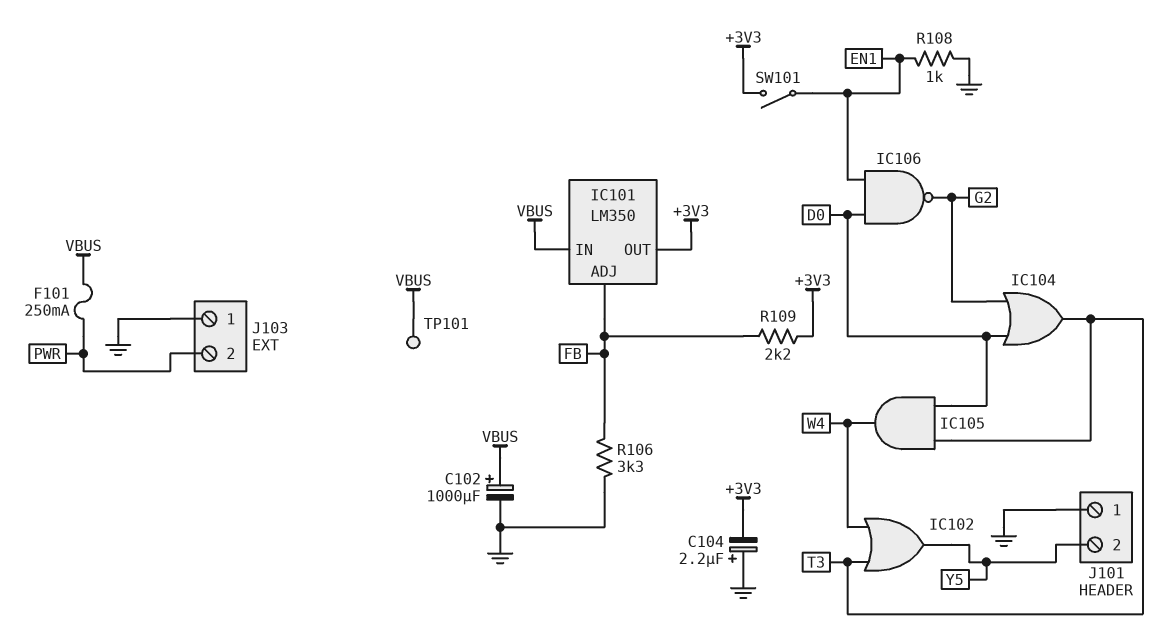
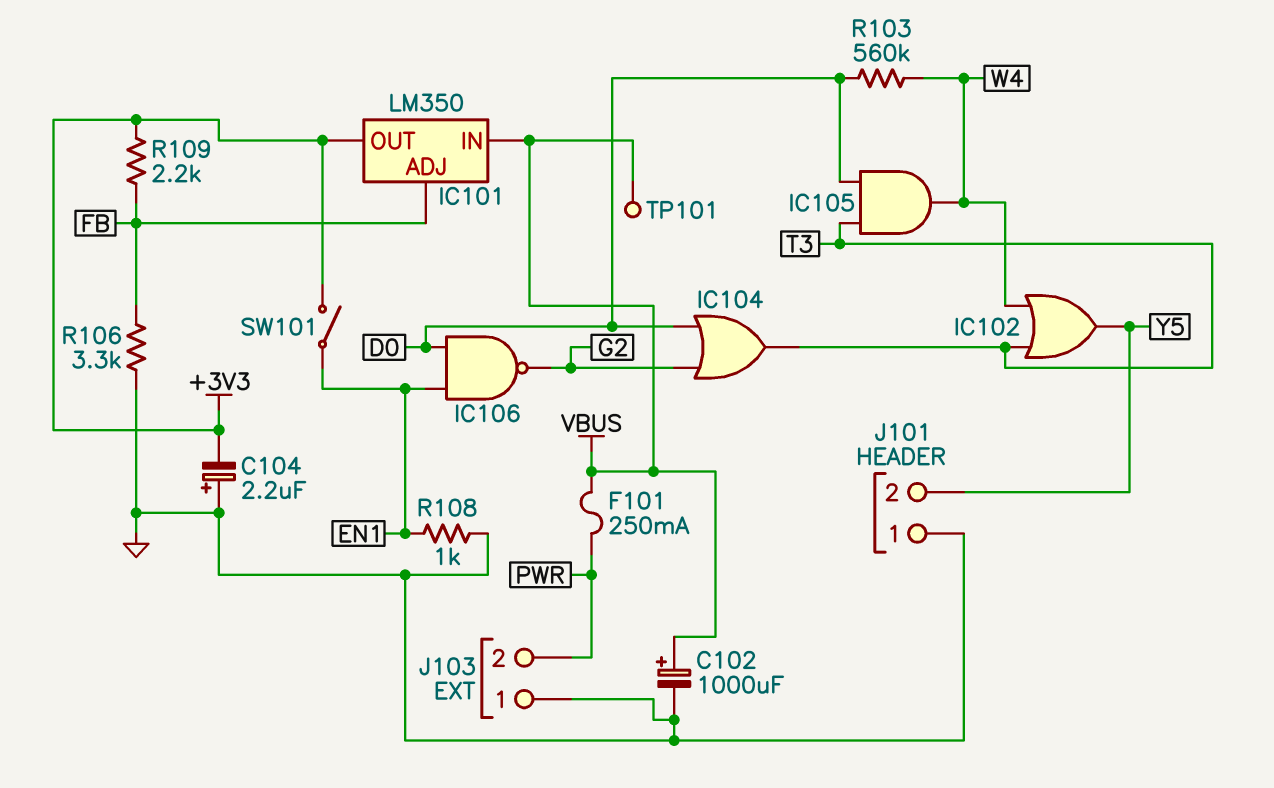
R103: none -> 560k (D0, W4)

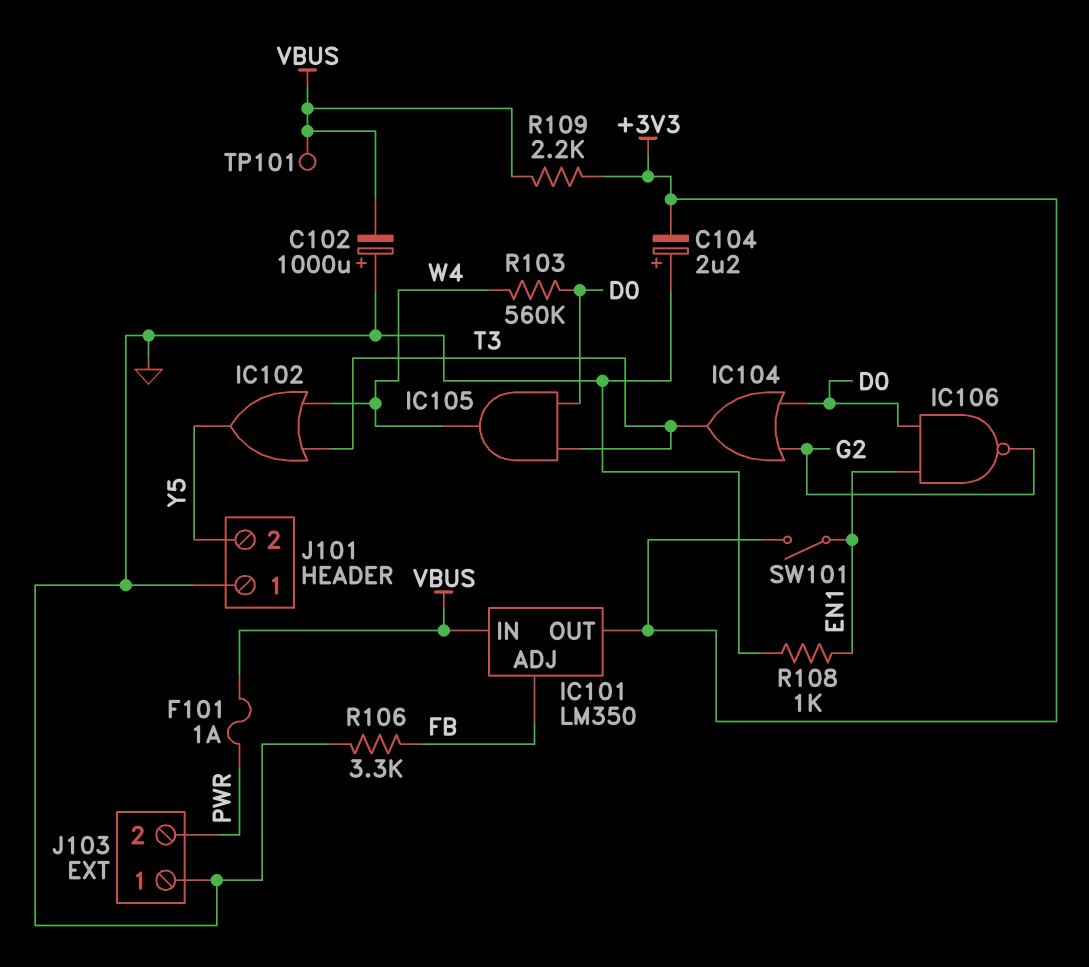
C102: 1000uF (plus VBUS, minus GND) -> 1000uF (plus GND, minus VBUS)
F101: 250mA (PWR, VBUS) -> 1A (PWR, VBUS)
R109: 2.2k (+3V3, FB) -> 2.2k (+3V3, VBUS)

